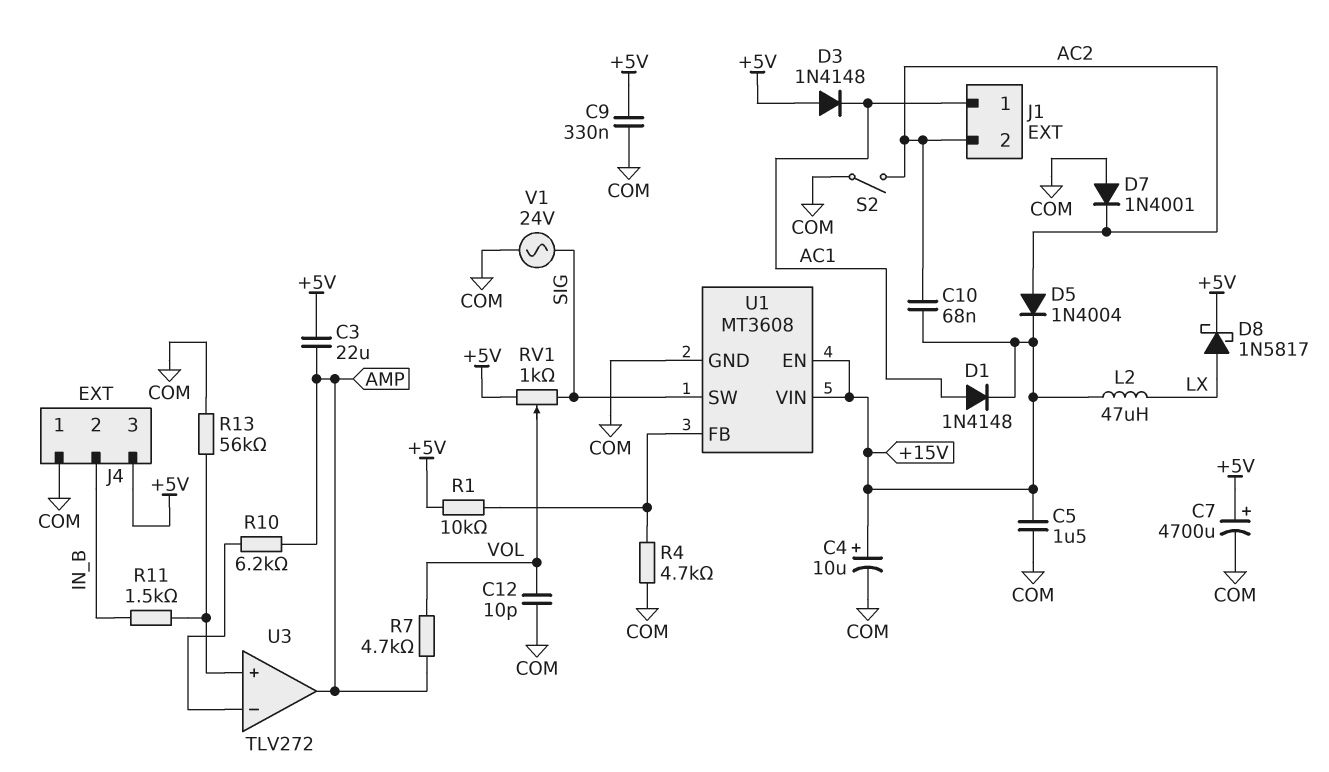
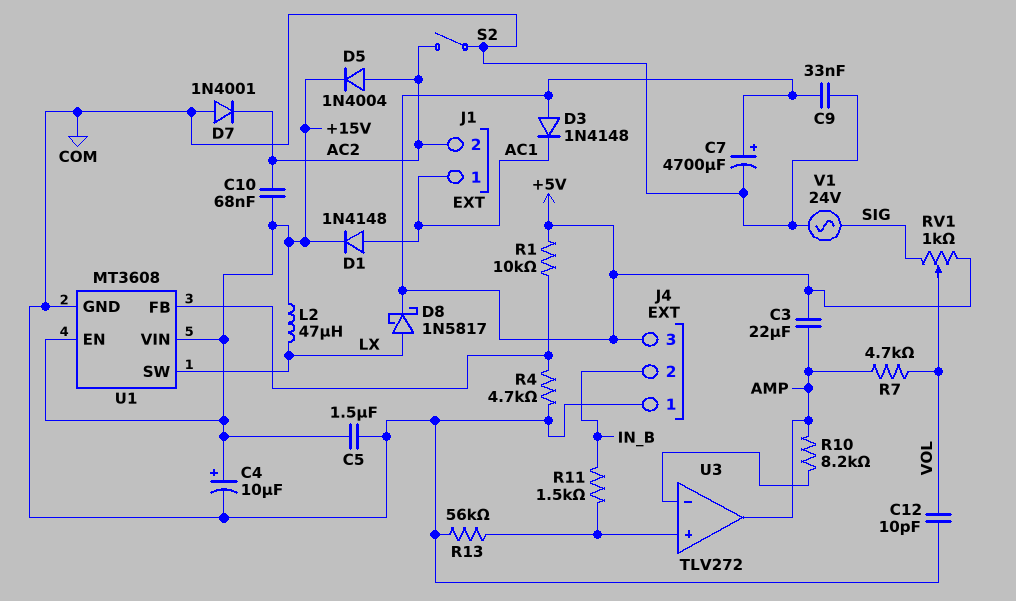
C9: 330nF (+5V, COM) -> 33nF (+5V, COM)
R10: 6.2k (AMP, U3/in-) -> 8.2k (AMP, U3/in-)
U1 pin SW: SIG -> LX

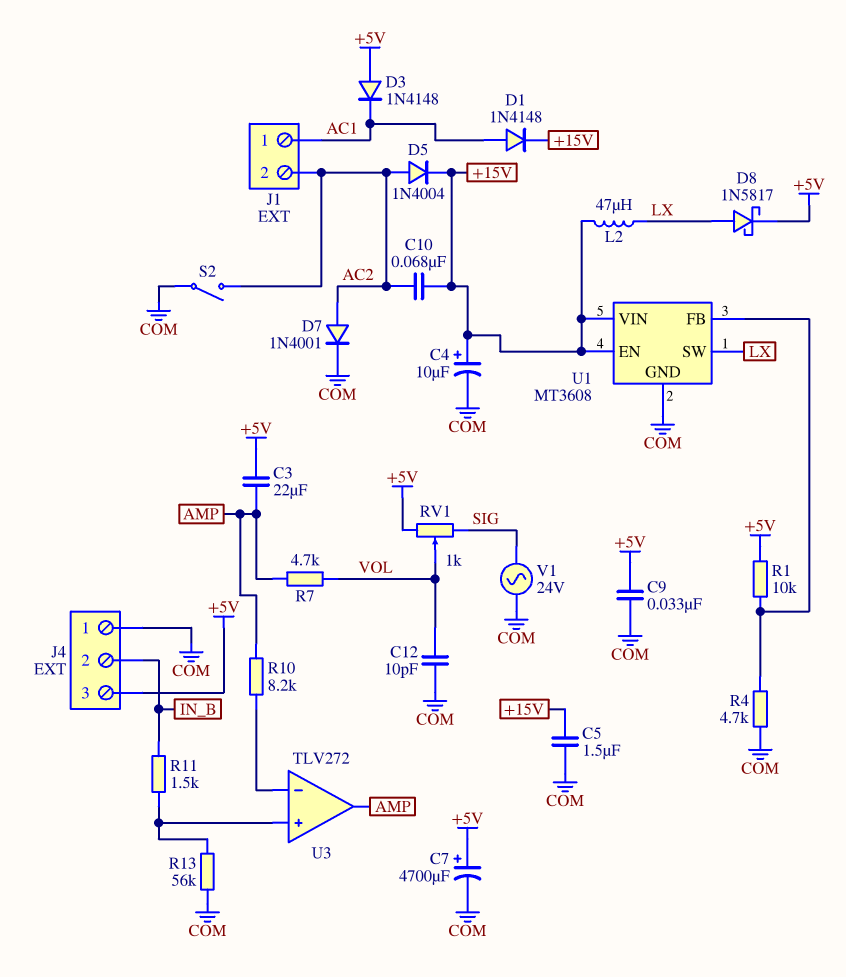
D7: diode 1N4001 (A COM, K AC2) -> diode 1N4001 (A AC2, K COM)

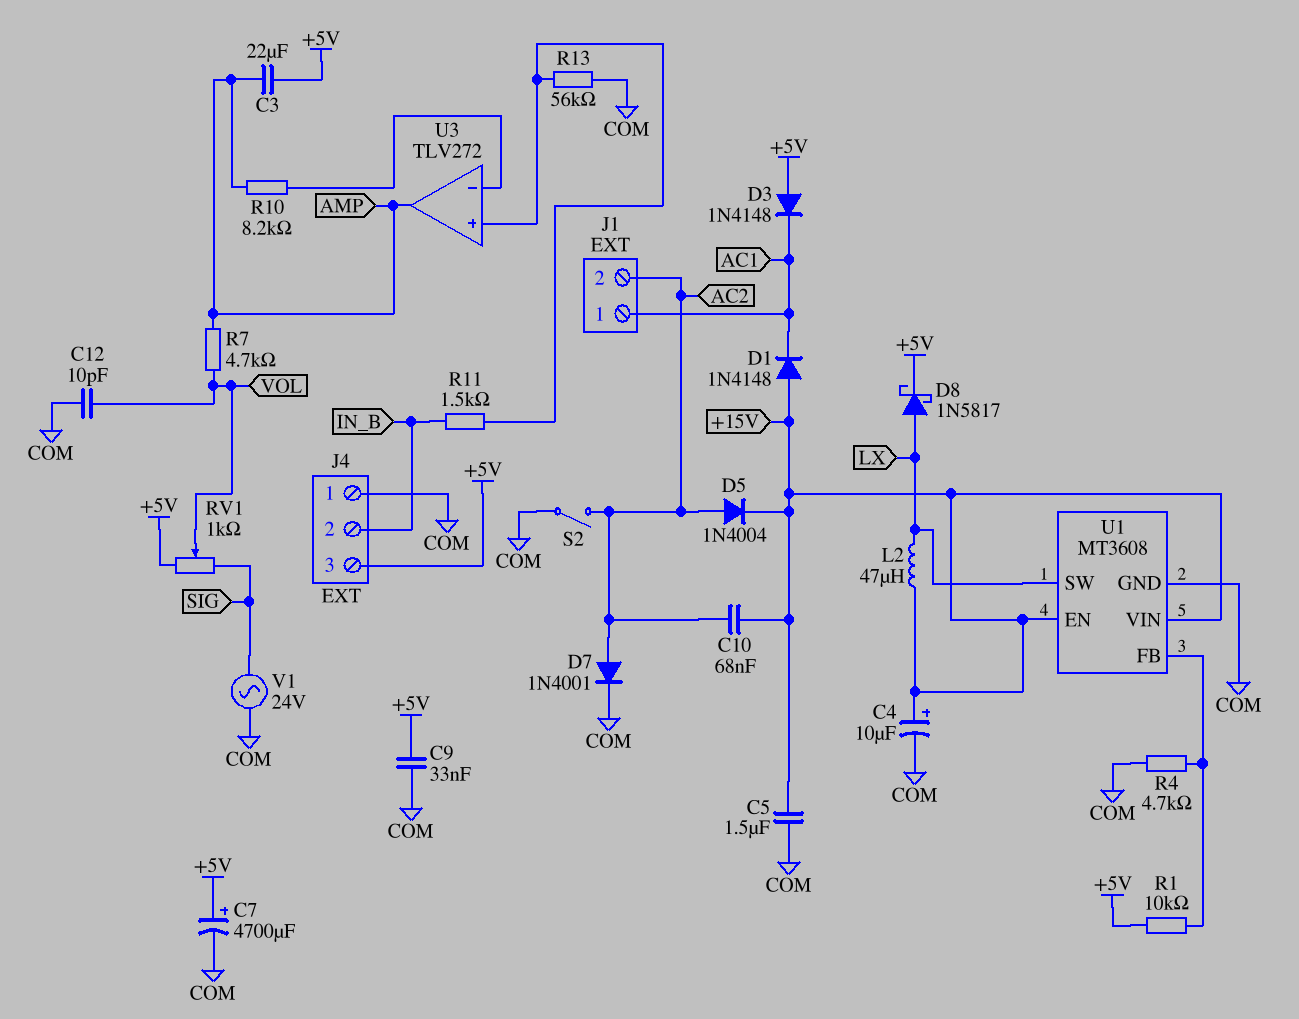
D1: diode 1N4148 (A AC1, K +15V) -> diode 1N4148 (A +15V, K AC1)

